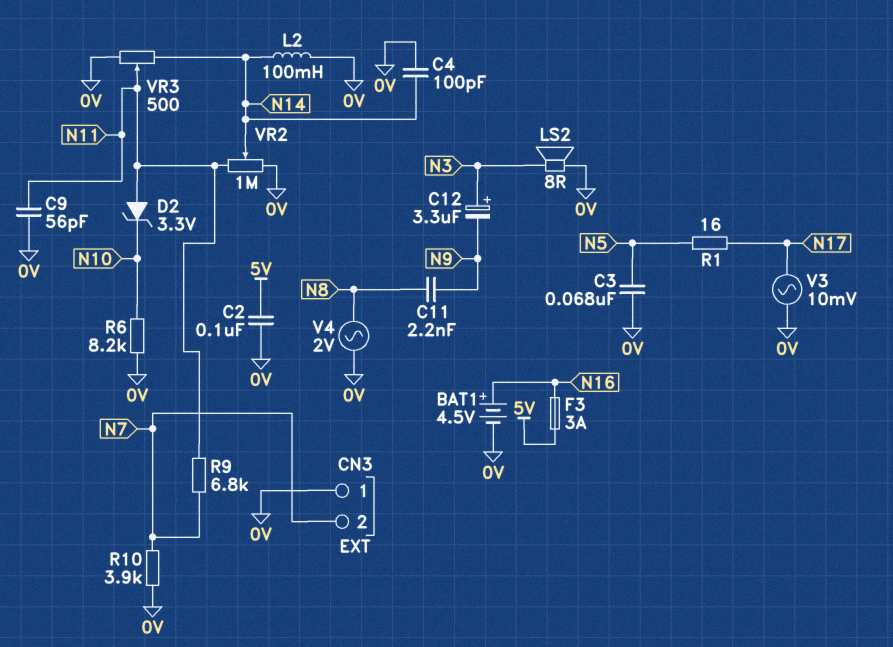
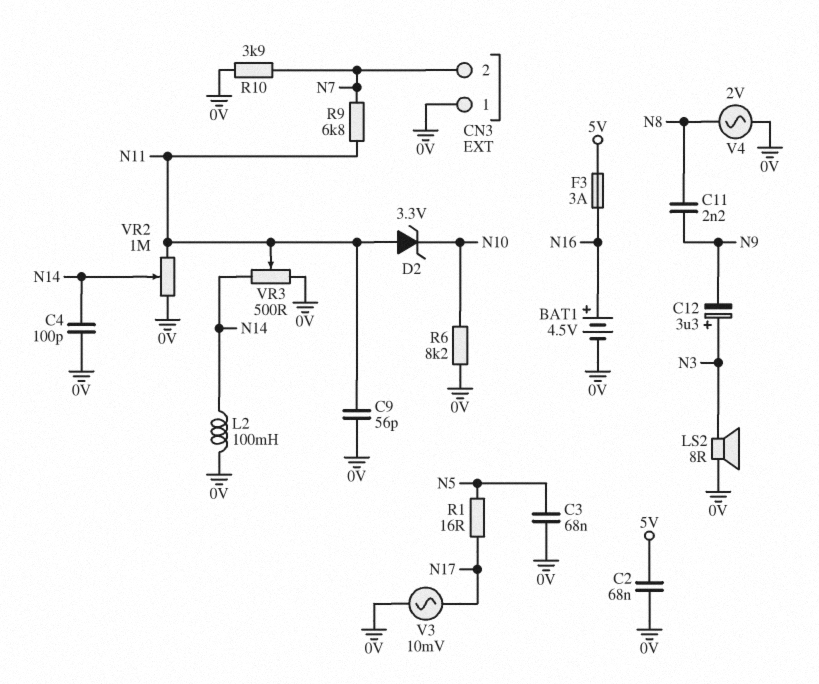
C2: 100nF (0V, 5V) -> 68nF (0V, 5V)

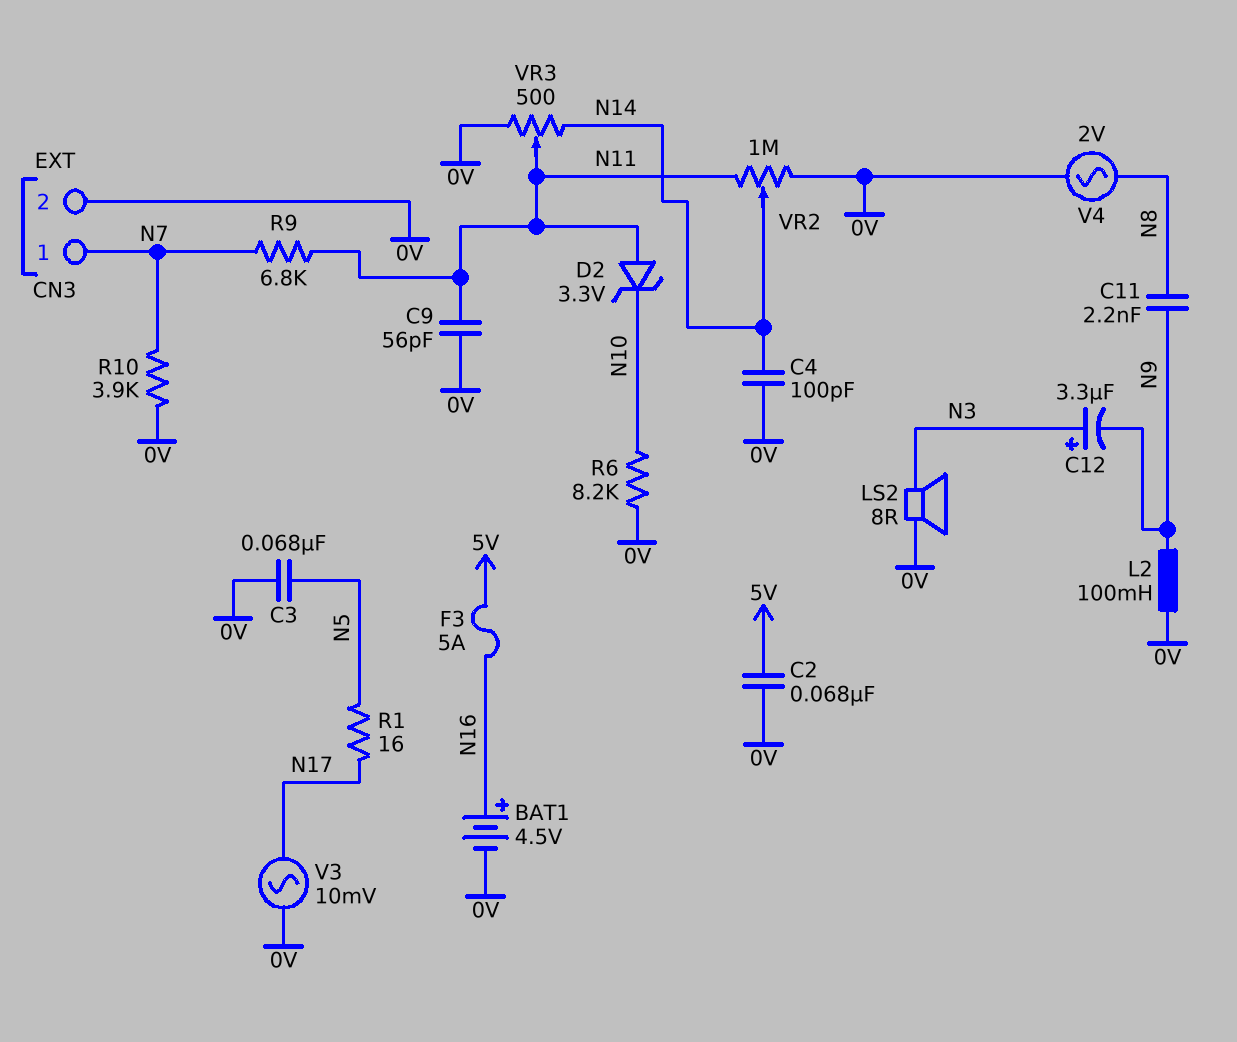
CN3 pin 1: 0V -> N7
CN3 pin 2: N7 -> 0V
F3: 3A (5V, N16) -> 5A (5V, N16)
L2: 100mH (0V, N14) -> 100mH (0V, N9)

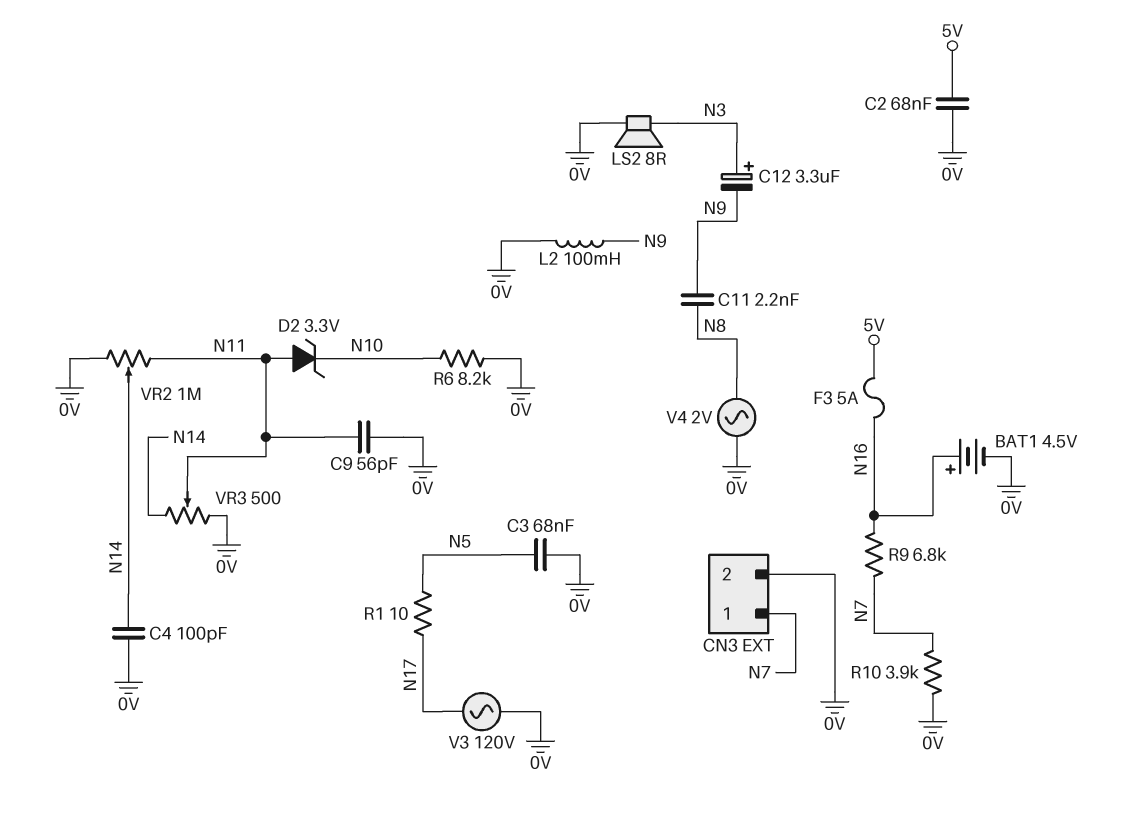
R1: 16 (N5, N17) -> 10 (N5, N17)
R9: 6.8k (N7, N11) -> 6.8k (N7, N16)
V3: AC 10mV (0V, N17) -> AC 120V (0V, N17)

